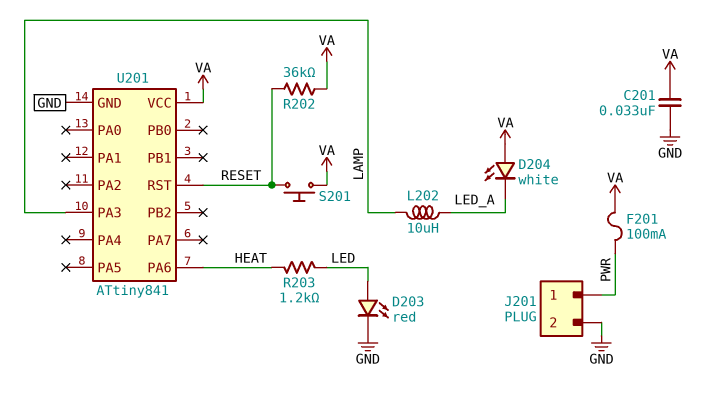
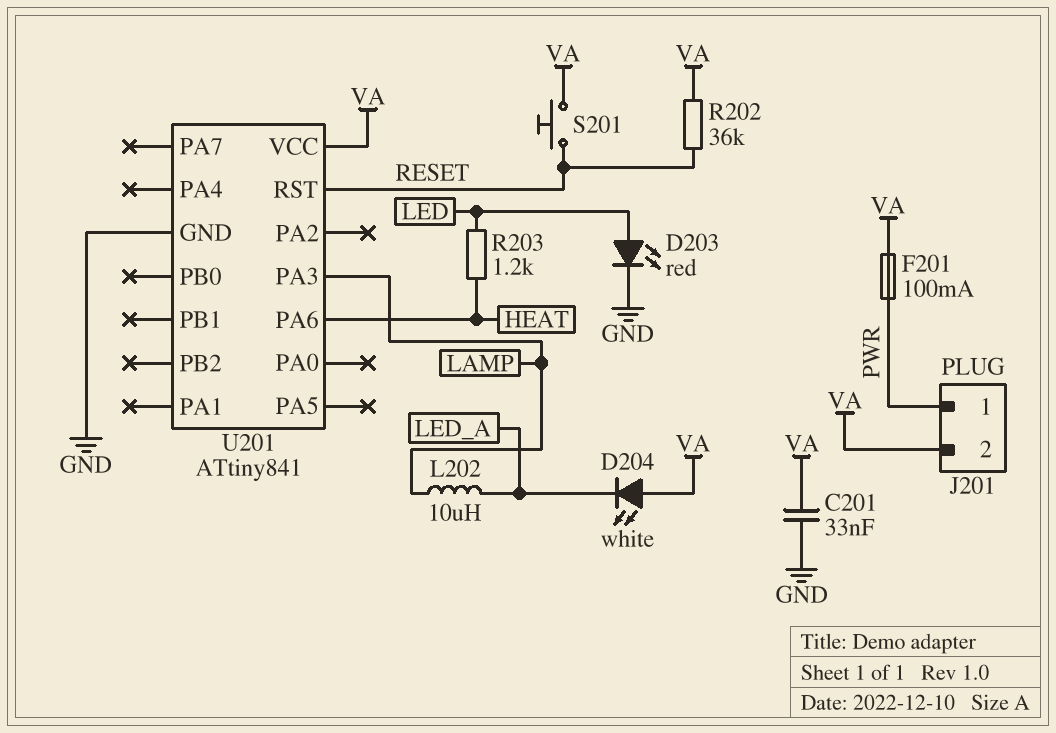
J201 pin 2: GND -> VA

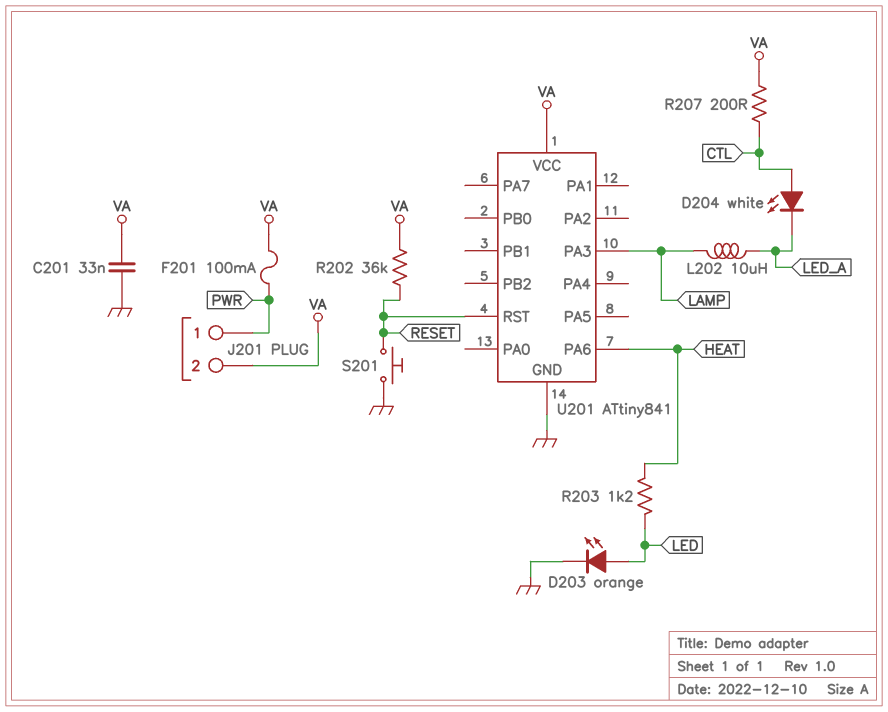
D203: LED red (A LED, K GND) -> LED orange (A LED, K GND)
D204: LED white (A VA, K LED_A) -> LED white (A CTL, K LED_A)
R207: none -> 200 (CTL, VA)
S201: button (RESET, VA) -> button (GND, RESET)

